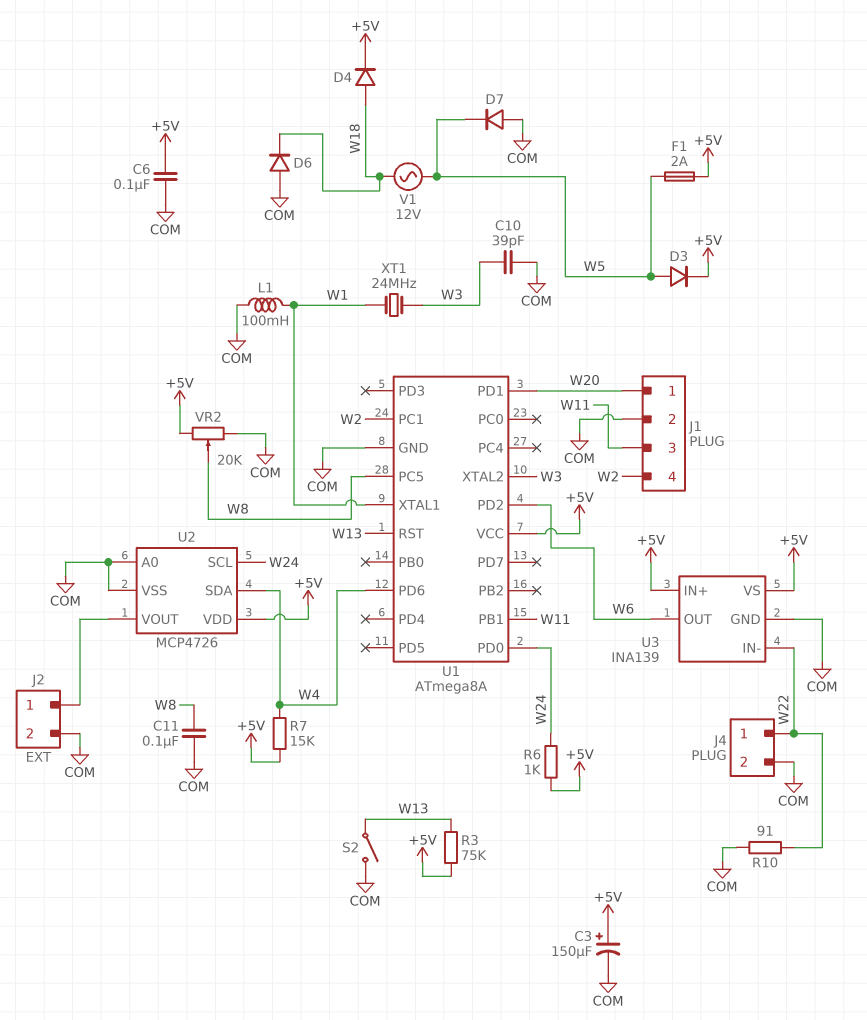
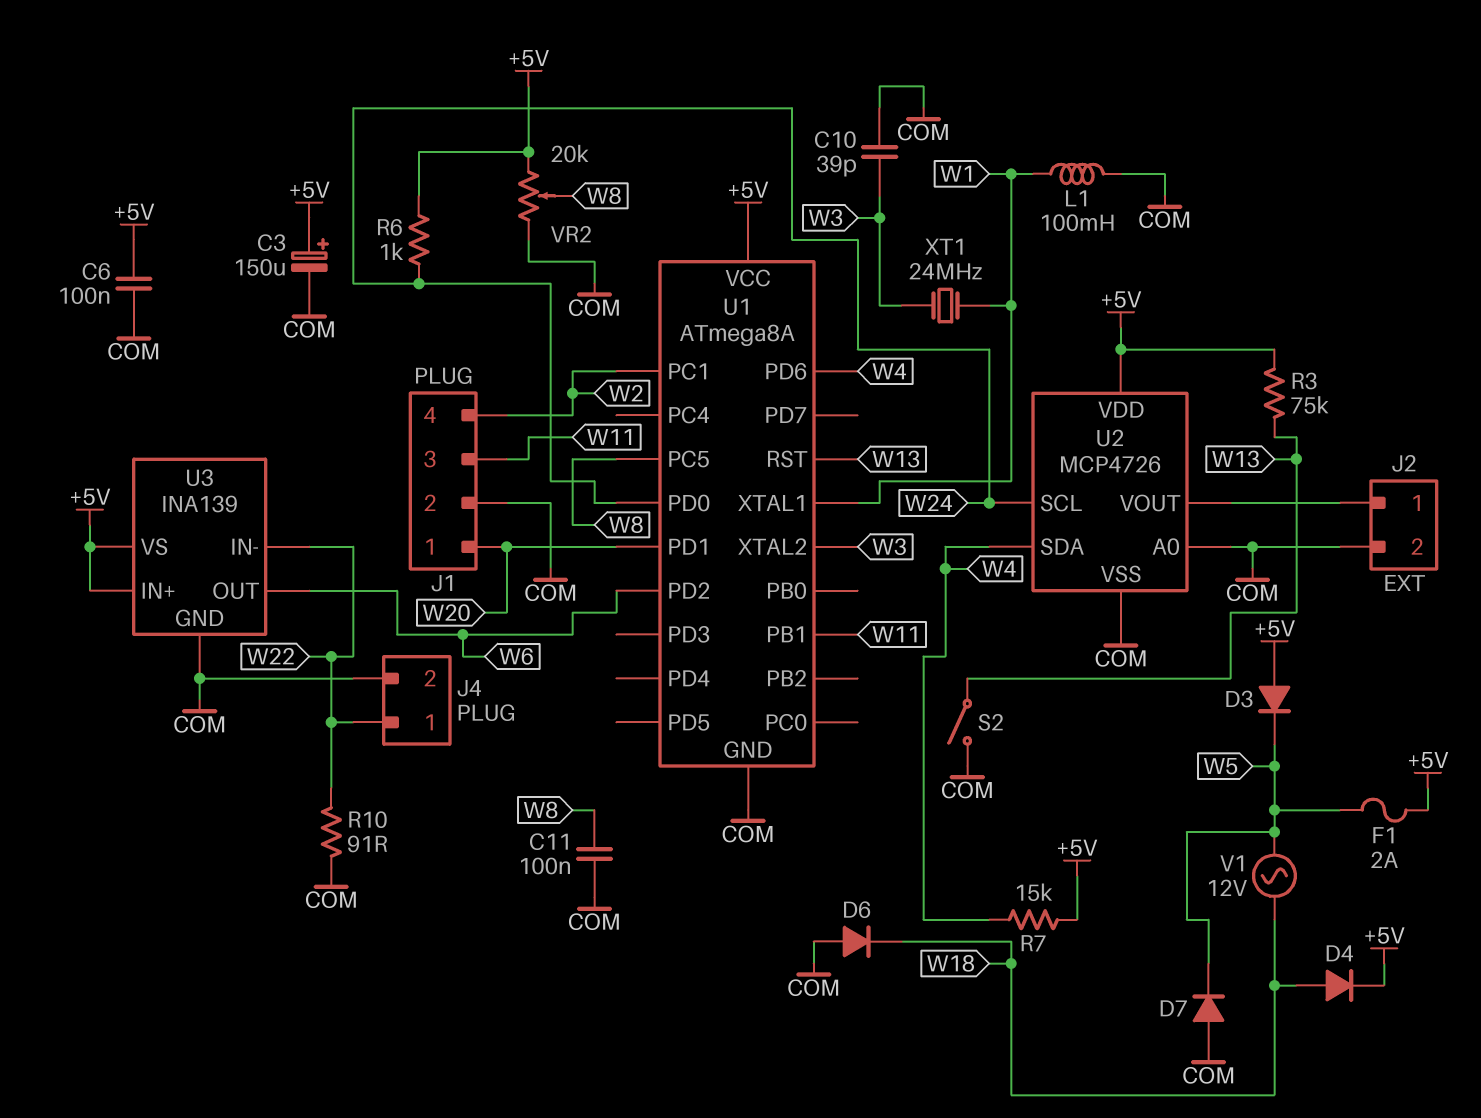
D3: diode (A W5, K +5V) -> diode (A +5V, K W5)

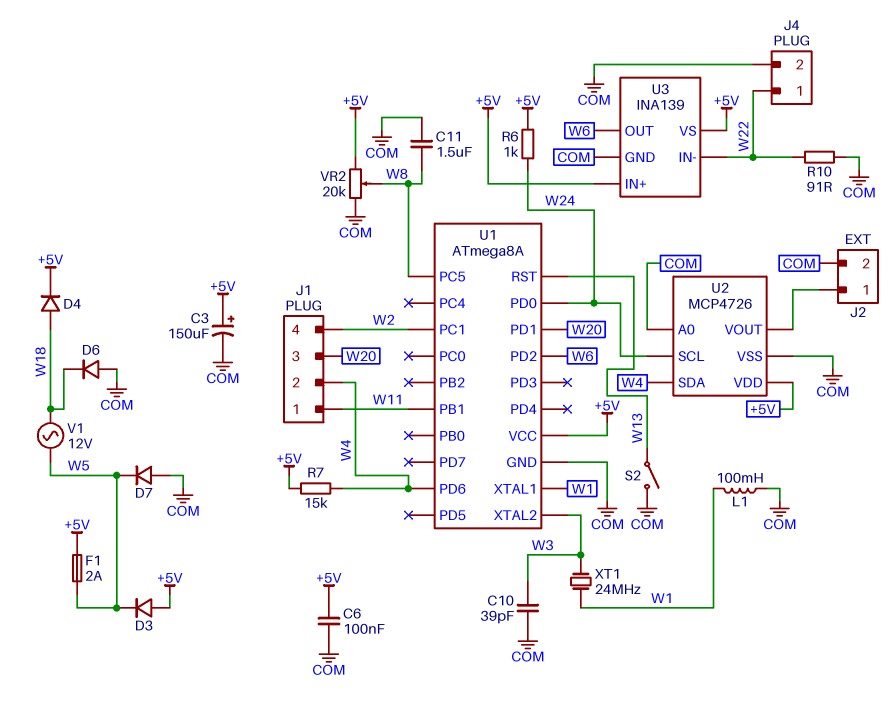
C11: 100nF (COM, W8) -> 1.5uF (COM, W8)
J1 pin 1: W20 -> W11
J1 pin 2: COM -> W4
J1 pin 3: W11 -> W20
R3: 75k (+5V, W13) -> none

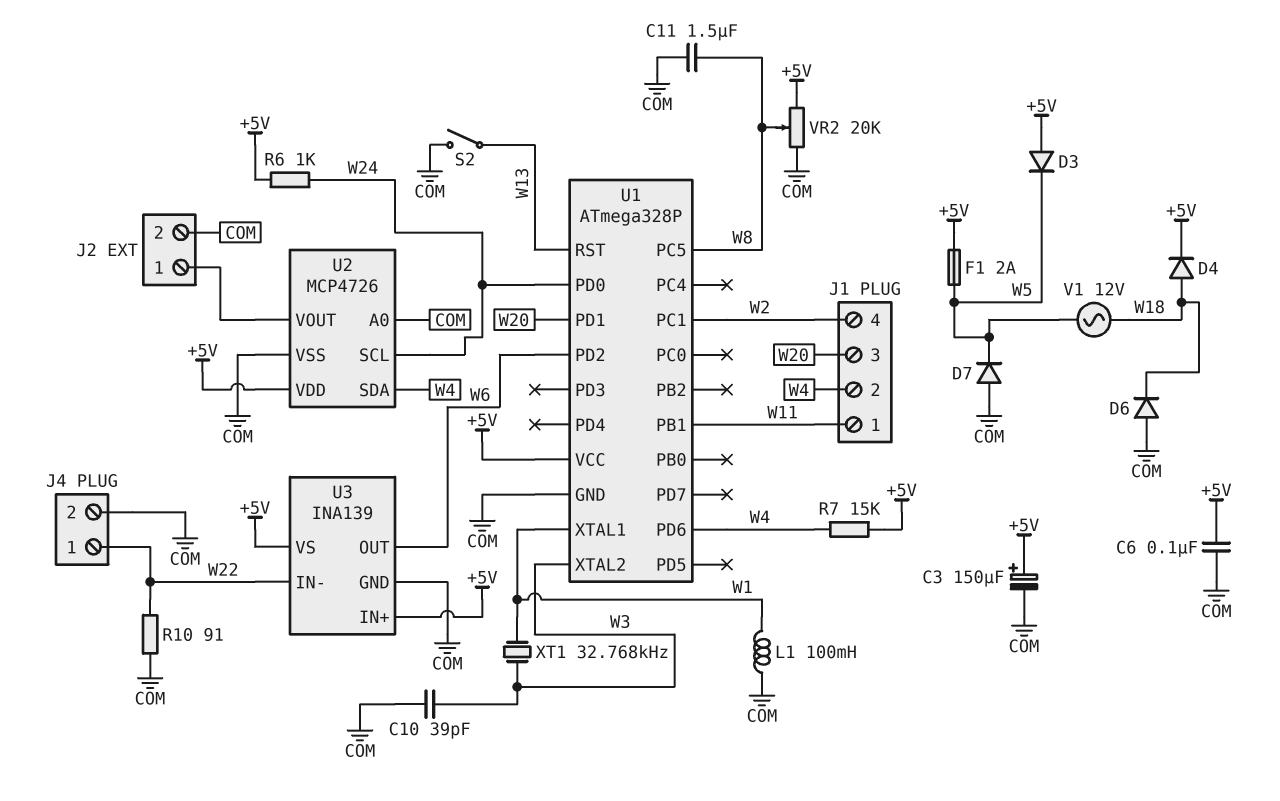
U1: ATmega8A -> ATmega328P
XT1: 24MHz (W1, W3) -> 32.768kHz (W1, W3)

